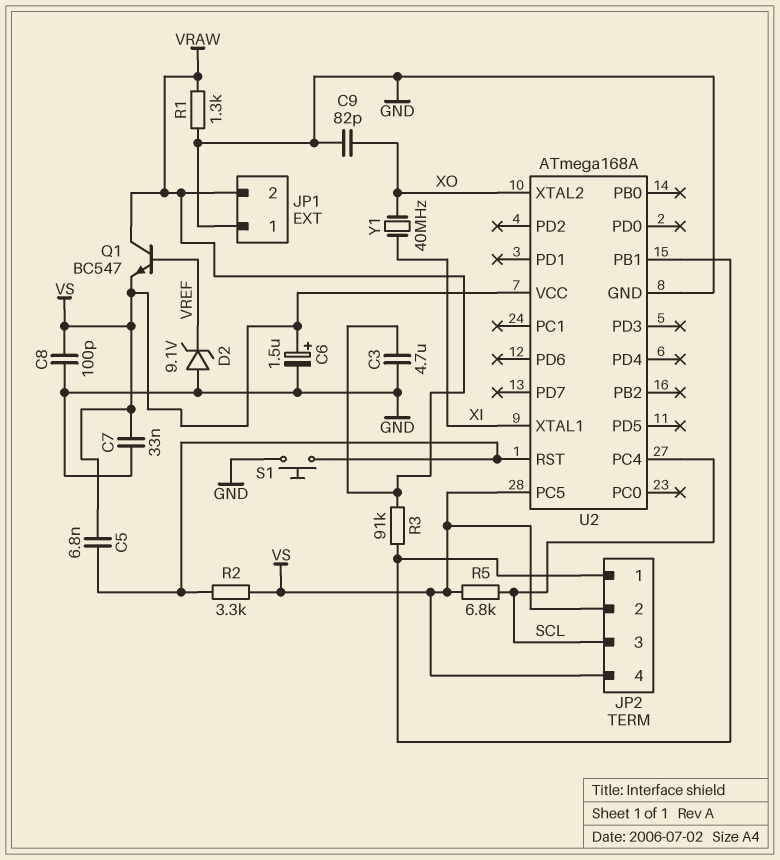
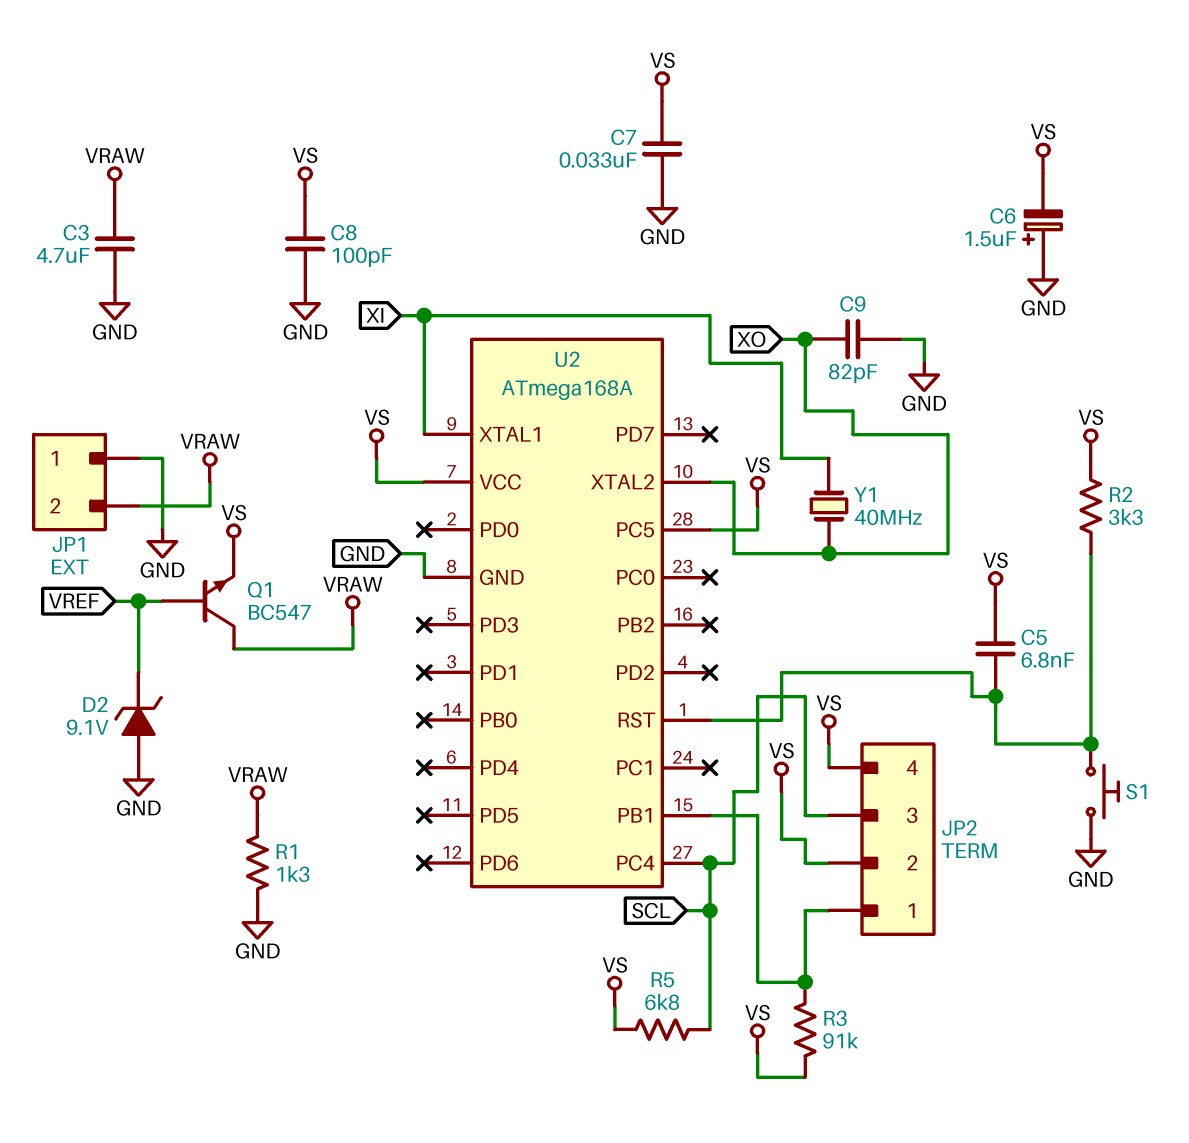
C6: 1.5uF (plus VS, minus GND) -> 1.5uF (plus GND, minus VS)
R3: 91k (JP2/1, VRAW) -> 91k (JP2/1, VS)

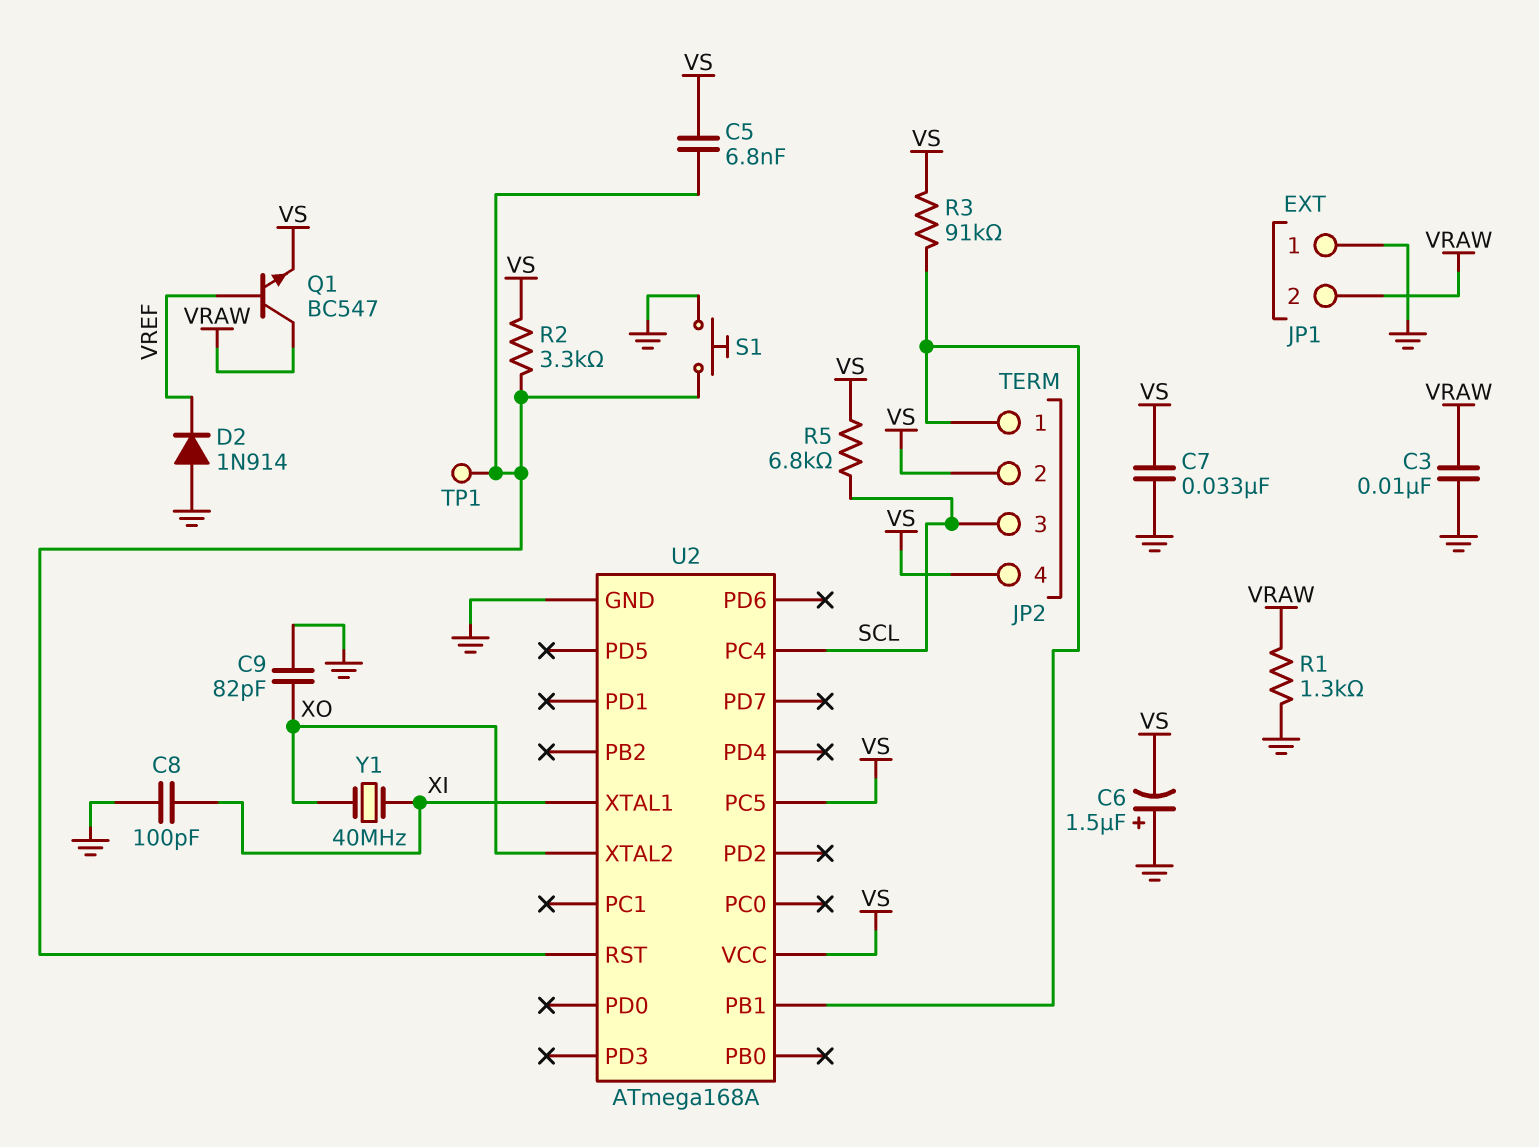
C3: 4.7uF (GND, VRAW) -> 10nF (GND, VRAW)
C8: 100pF (GND, VS) -> 100pF (GND, XI)
D2: zener 9.1V (A GND, K VREF) -> diode 1N914 (A GND, K VREF)
TP1: none -> test point (U2/RST)

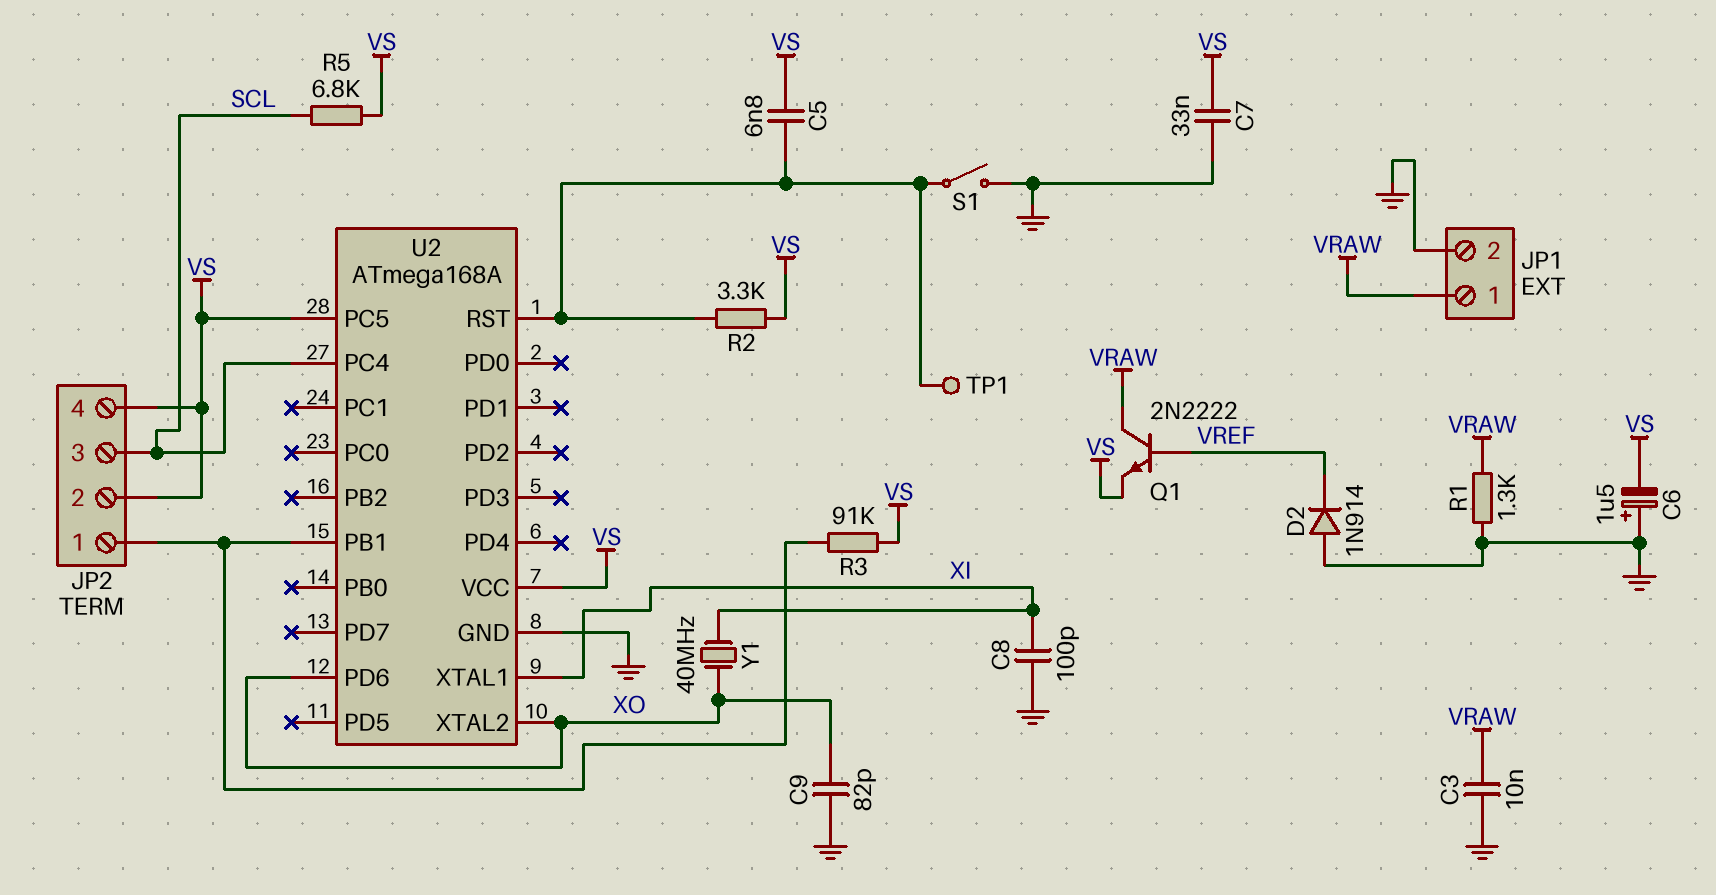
JP1 pin 1: GND -> VRAW
JP1 pin 2: VRAW -> GND
Q1: NPN BC547 (B VREF, C VRAW, E VS) -> NPN 2N2222 (B VREF, C VRAW, E VS)
S1: button (GND, U2/RST) -> switch (GND, U2/RST)
U2 pin PD6: none -> XO

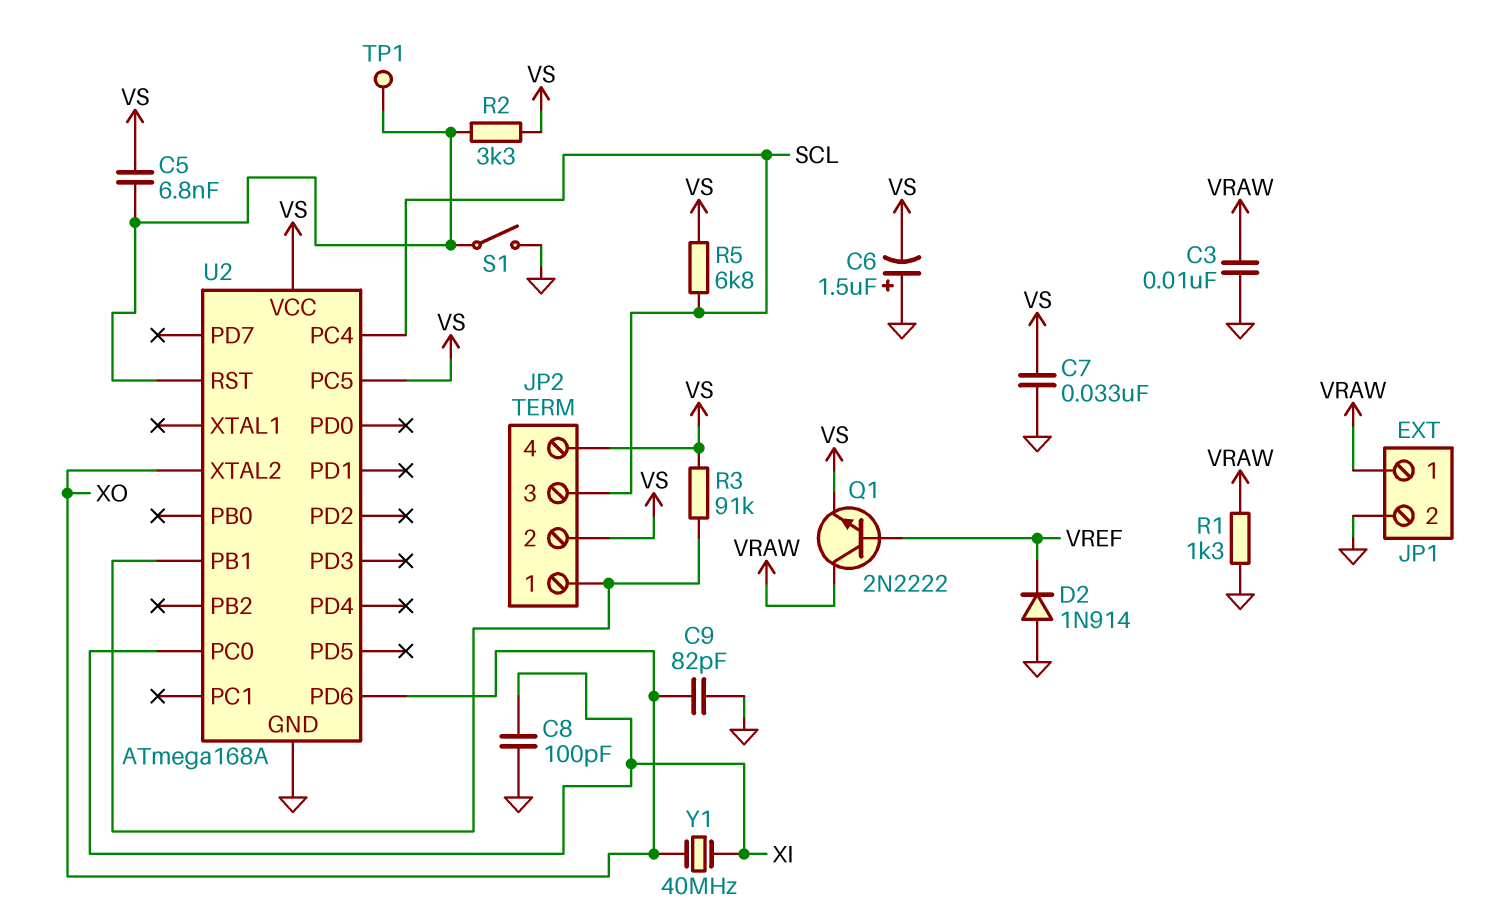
U2 pin PC0: none -> XI
U2 pin XTAL1: XI -> none

